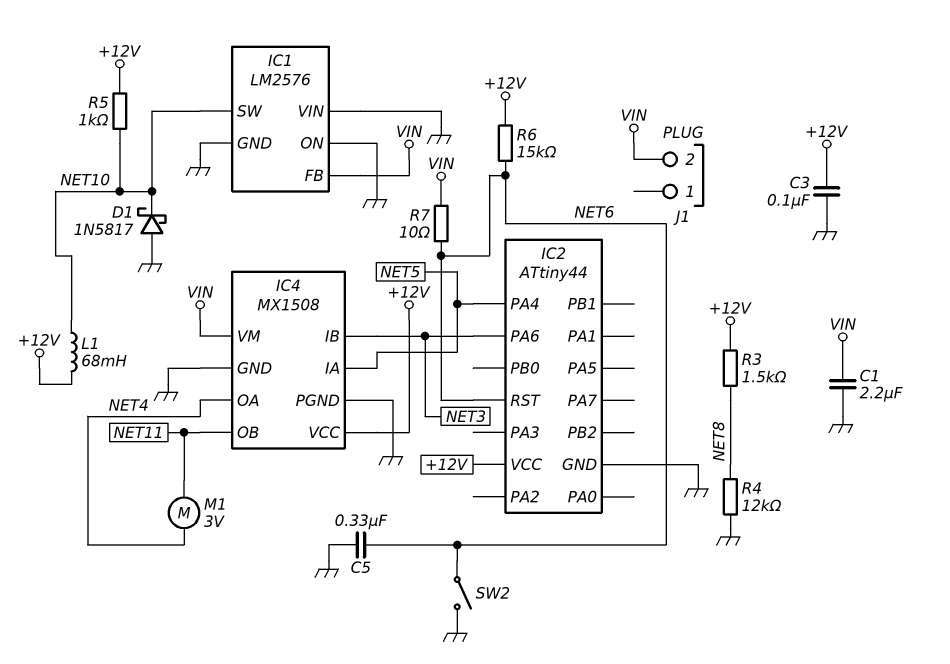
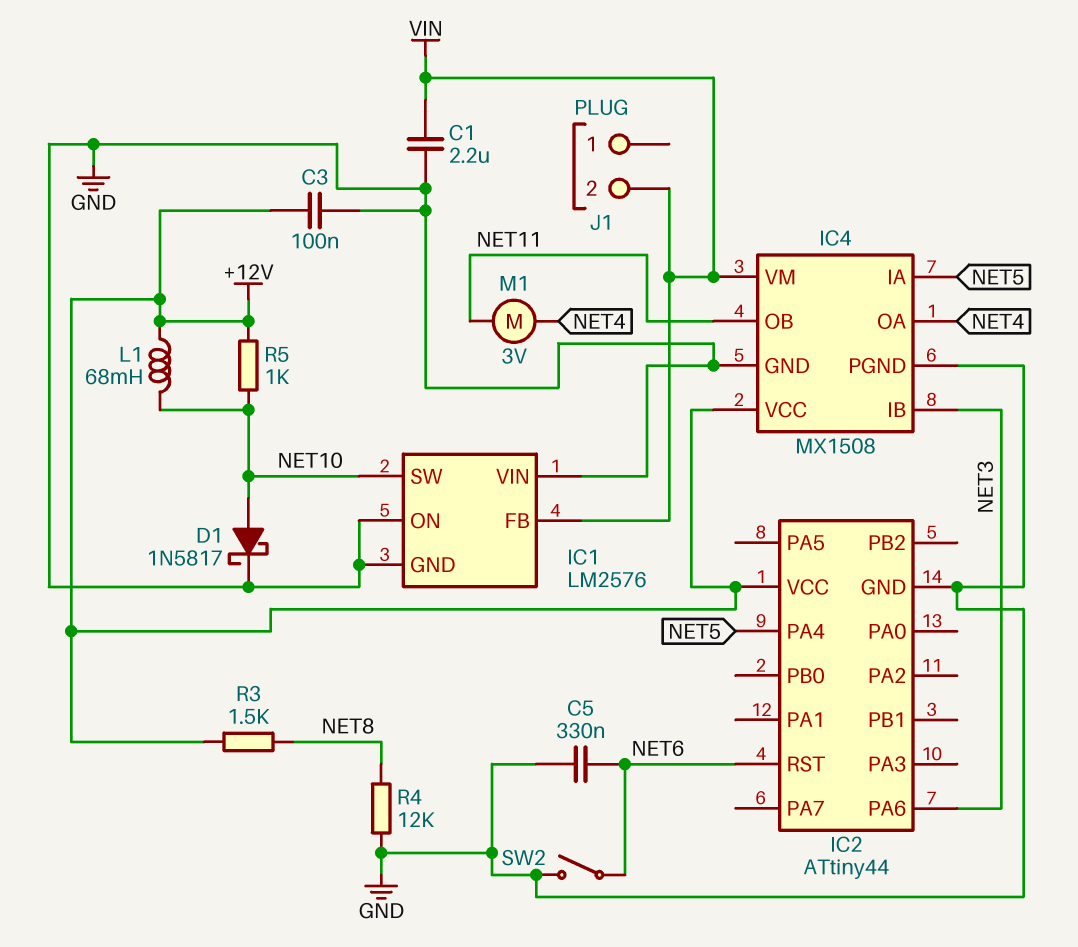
D1: schottky 1N5817 (A GND, K NET10) -> schottky 1N5817 (A NET10, K GND)
R6: 15k (+12V, NET6) -> none
R7: 10 (NET6, VIN) -> none

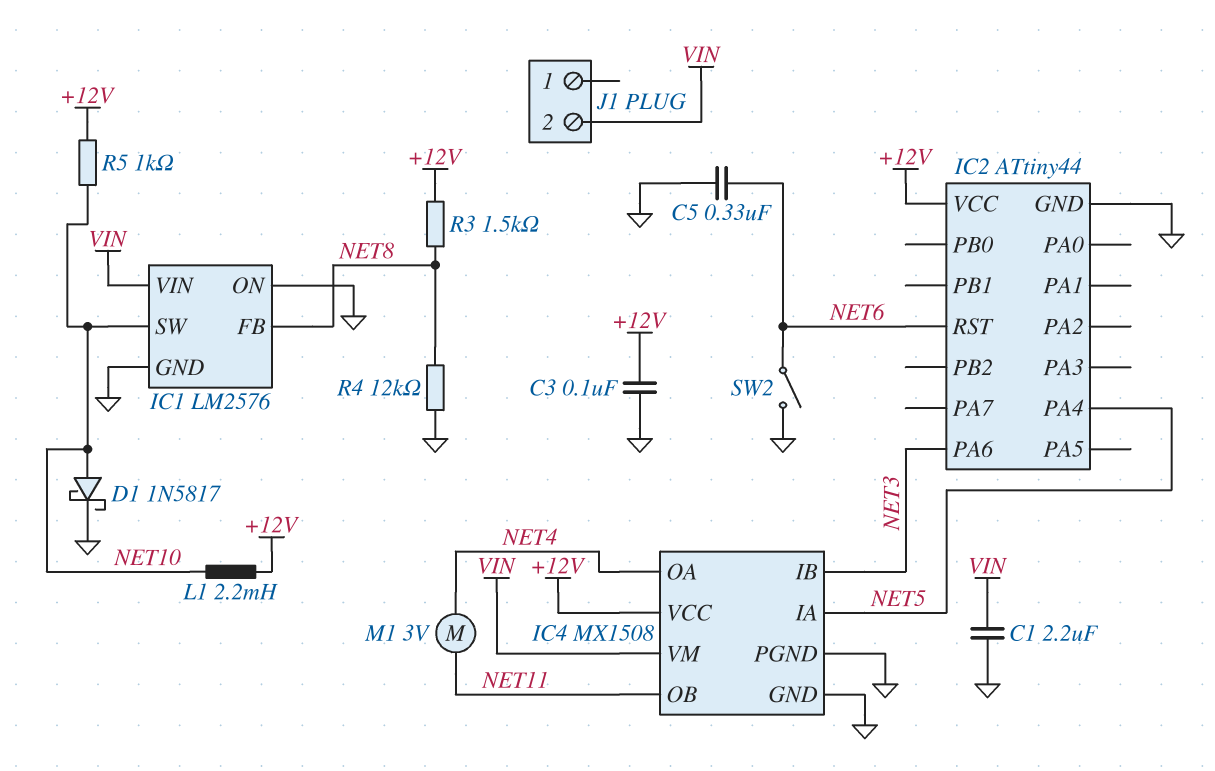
IC1 pin FB: VIN -> NET8
IC1 pin VIN: GND -> VIN
L1: 68mH (+12V, NET10) -> 2.2mH (+12V, NET10)

